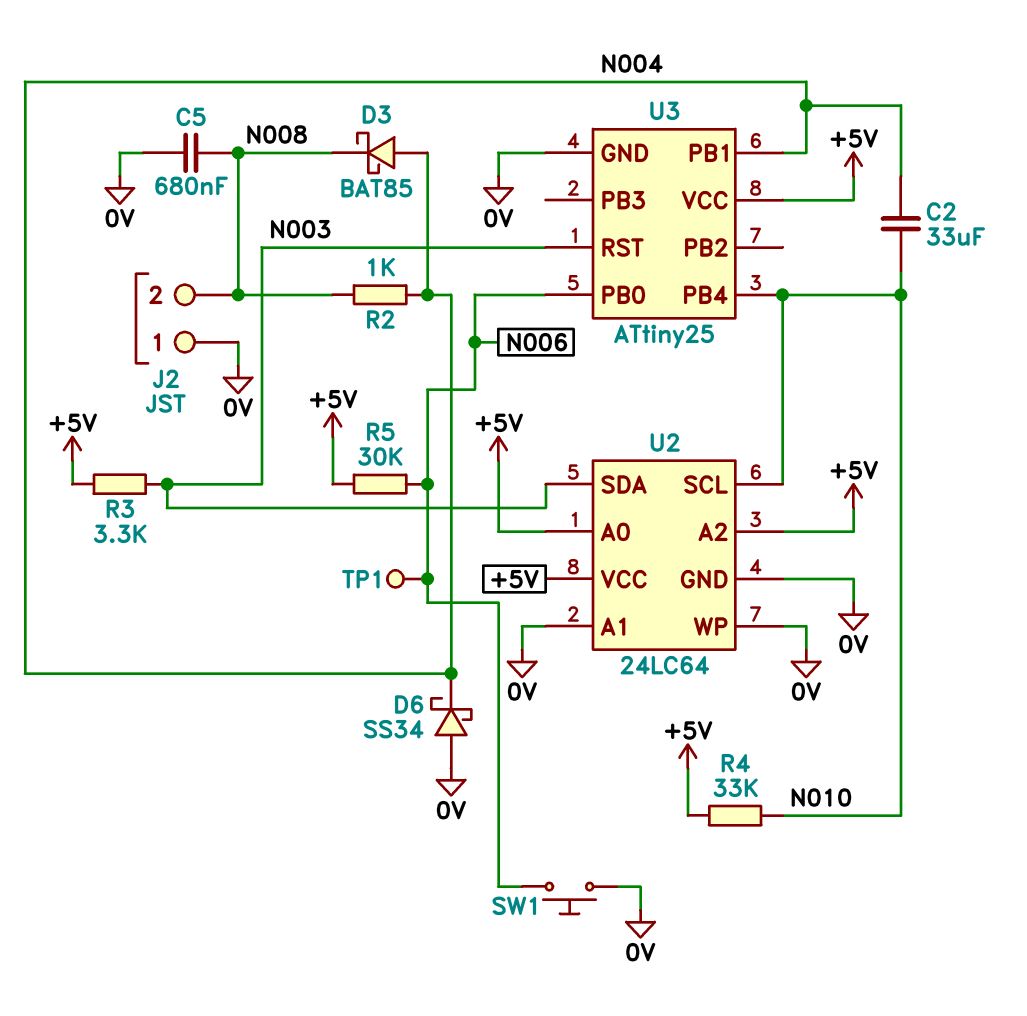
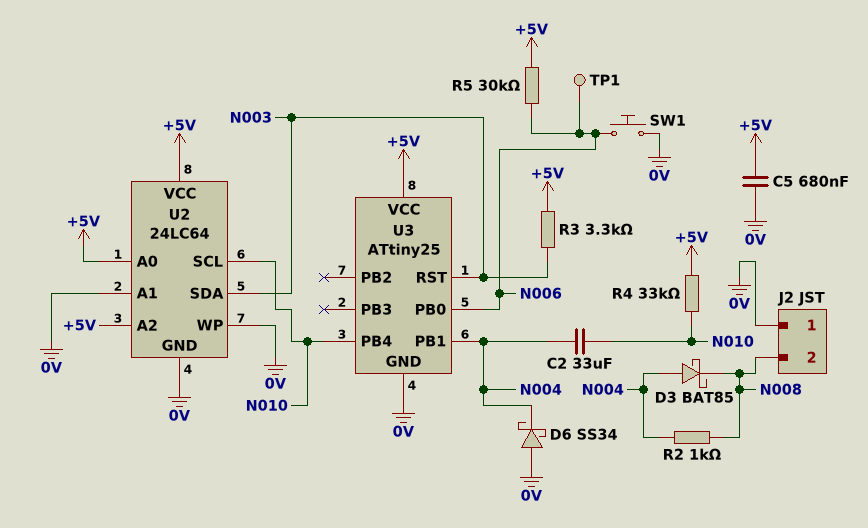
C5: 680nF (0V, N008) -> 680nF (+5V, 0V)

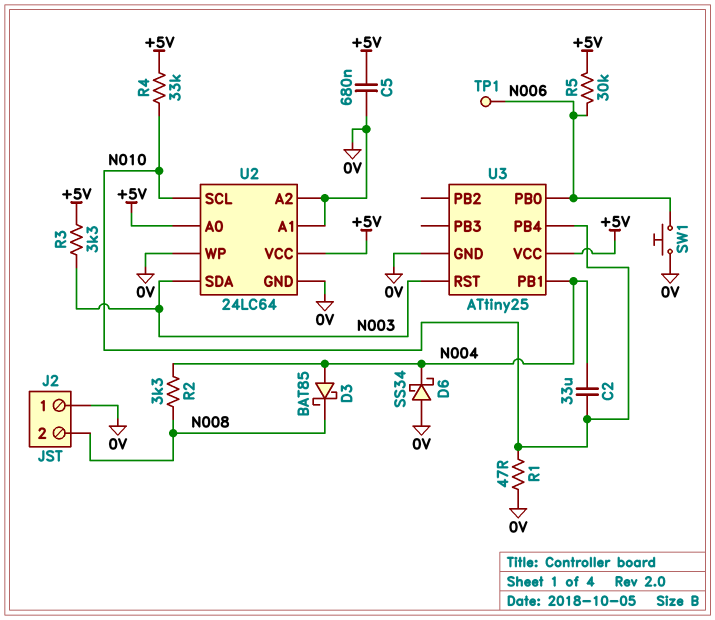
R1: none -> 47 (0V, N010)
R2: 1k (N004, N008) -> 3.3k (N004, N008)
U2 pin A2: +5V -> 0V

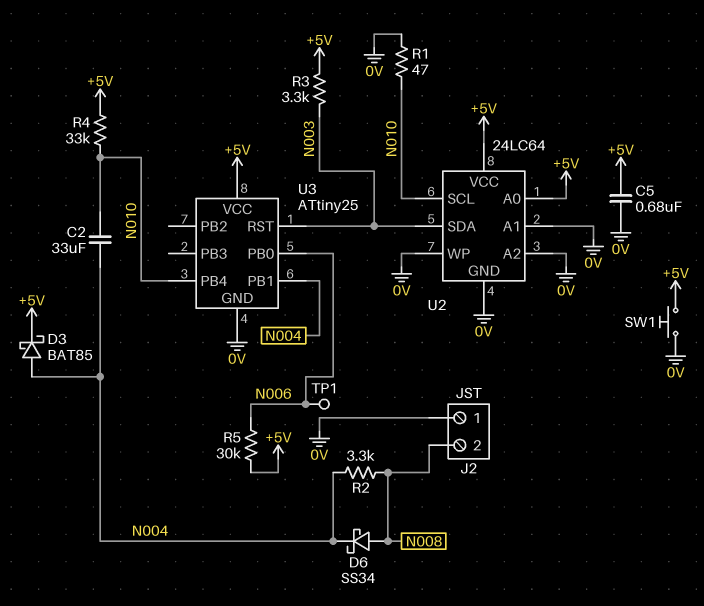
D3: schottky BAT85 (A N004, K N008) -> schottky BAT85 (A N004, K +5V)
D6: schottky SS34 (A 0V, K N004) -> schottky SS34 (A N008, K N004)
SW1: button (0V, N006) -> button (+5V, 0V)

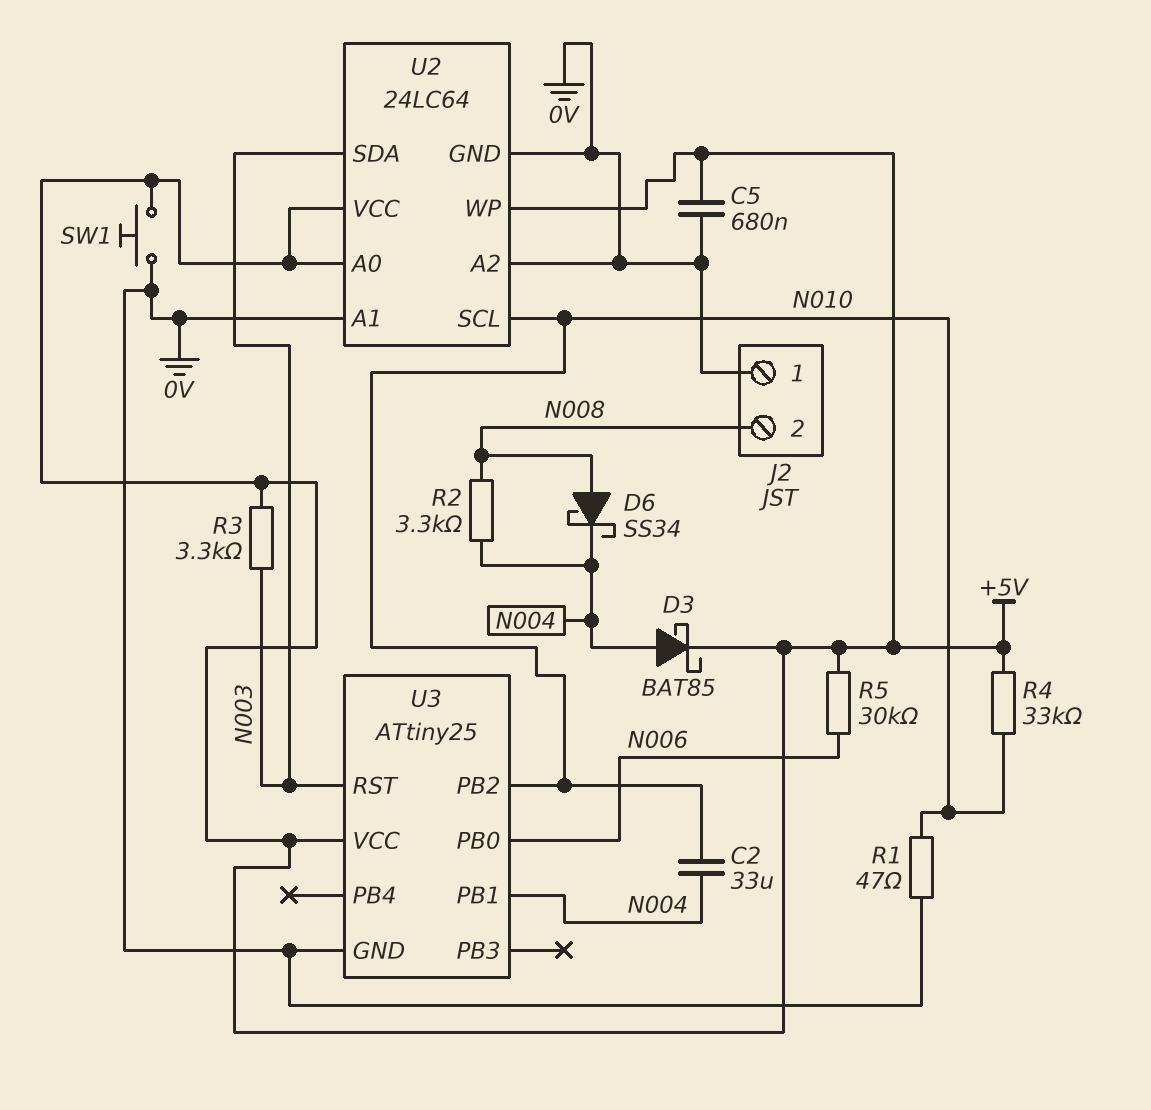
TP1: test point (N006) -> none
U2 pin WP: 0V -> +5V
U3 pin PB2: none -> N010
U3 pin PB4: N010 -> none

